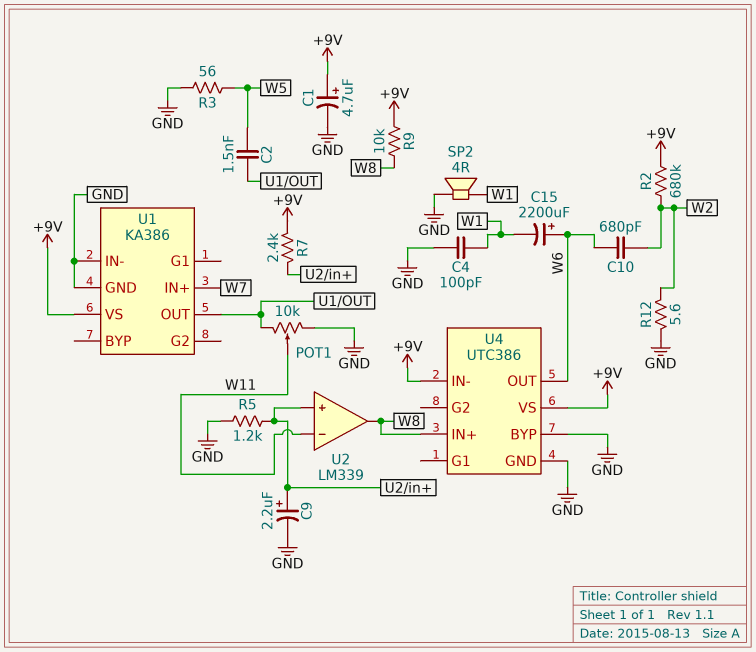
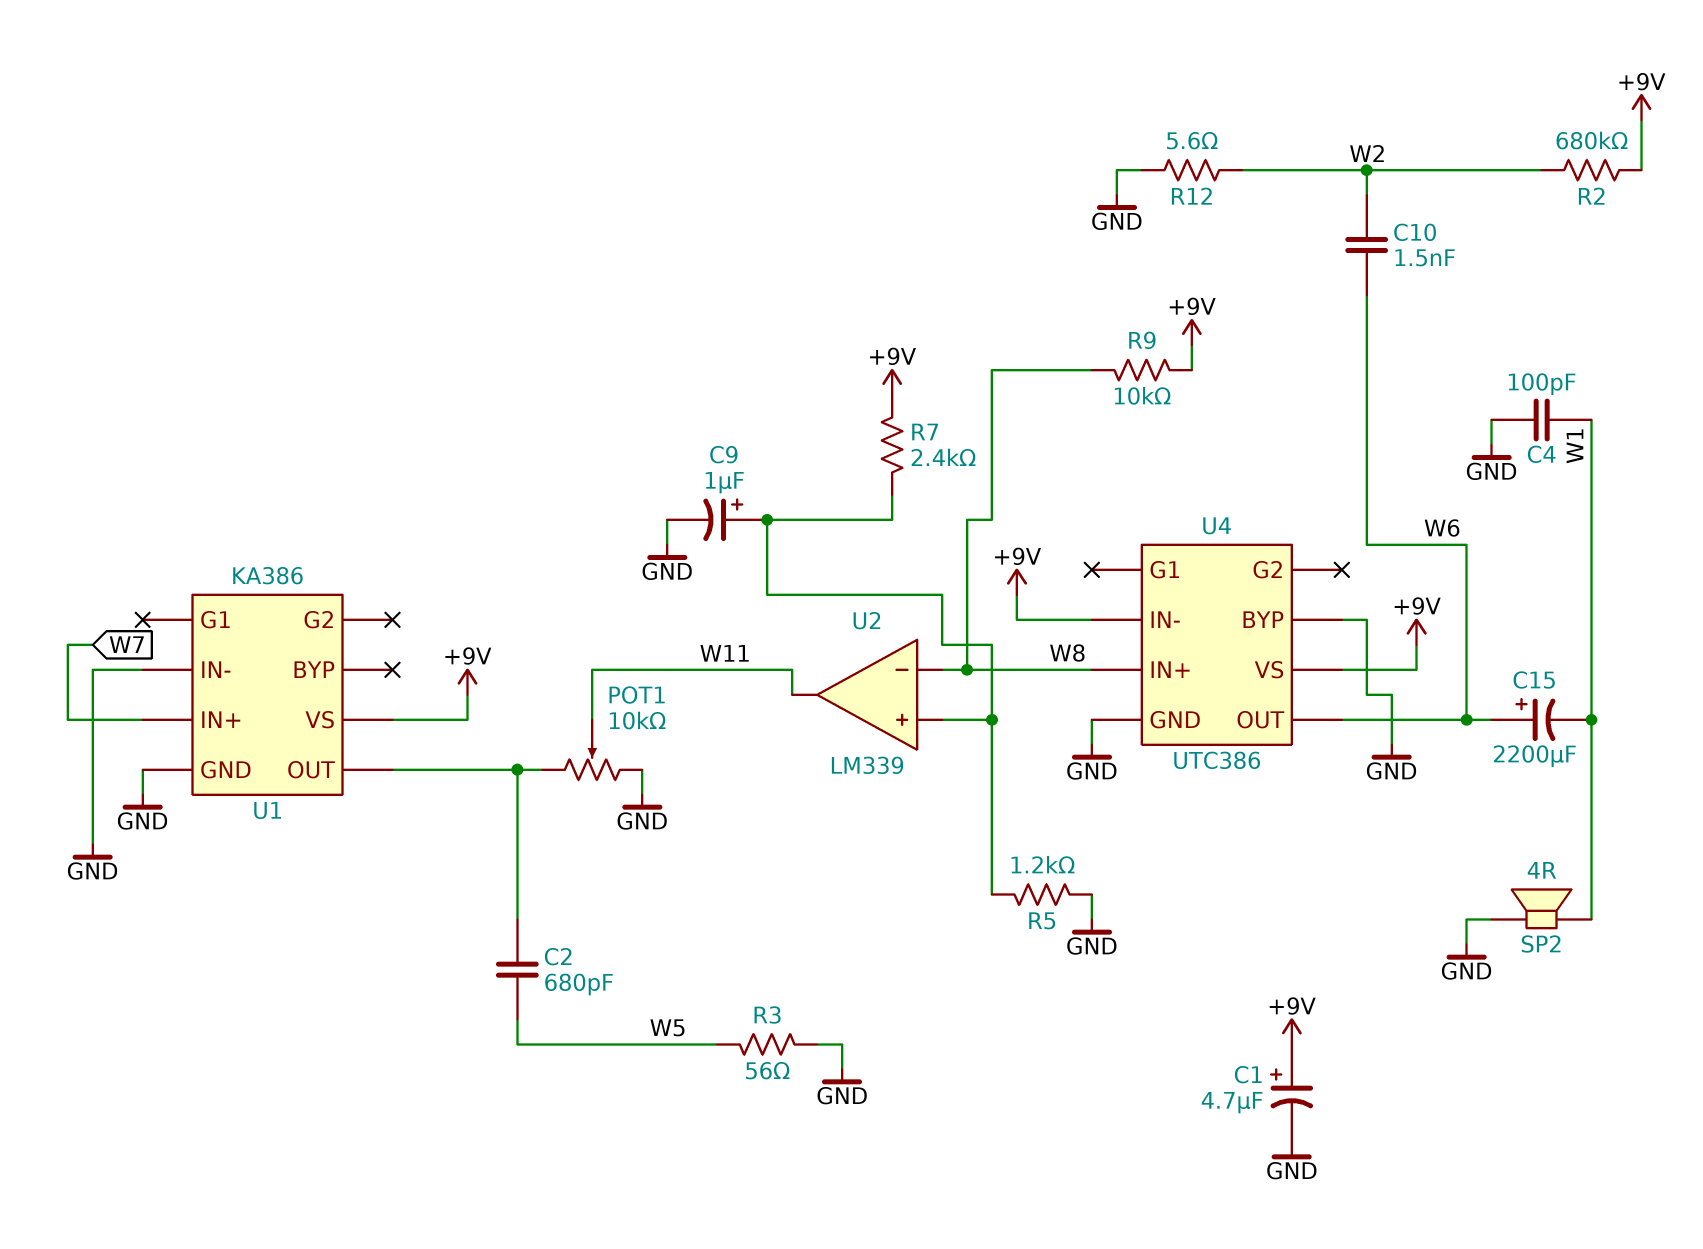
C2: 1.5nF (U1/OUT, W5) -> 680pF (U1/OUT, W5)
C9: 2.2uF (plus U2/in+, minus GND) -> 1uF (plus U2/in+, minus GND)
C10: 680pF (W2, W6) -> 1.5nF (W2, W6)
U2 pin in-: W11 -> W8
U2 pin out: W8 -> W11

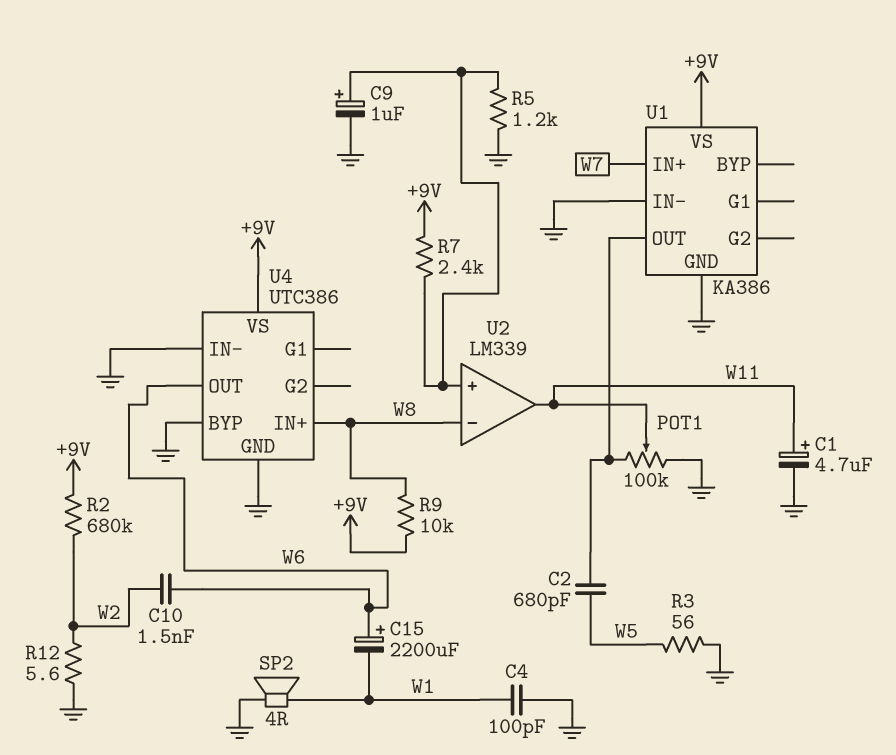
C1: 4.7uF (plus +9V, minus GND) -> 4.7uF (plus W11, minus GND)
POT1: 10k (GND, U1/OUT, wiper W11) -> 100k (GND, U1/OUT, wiper W11)
U4 pin IN-: +9V -> GND

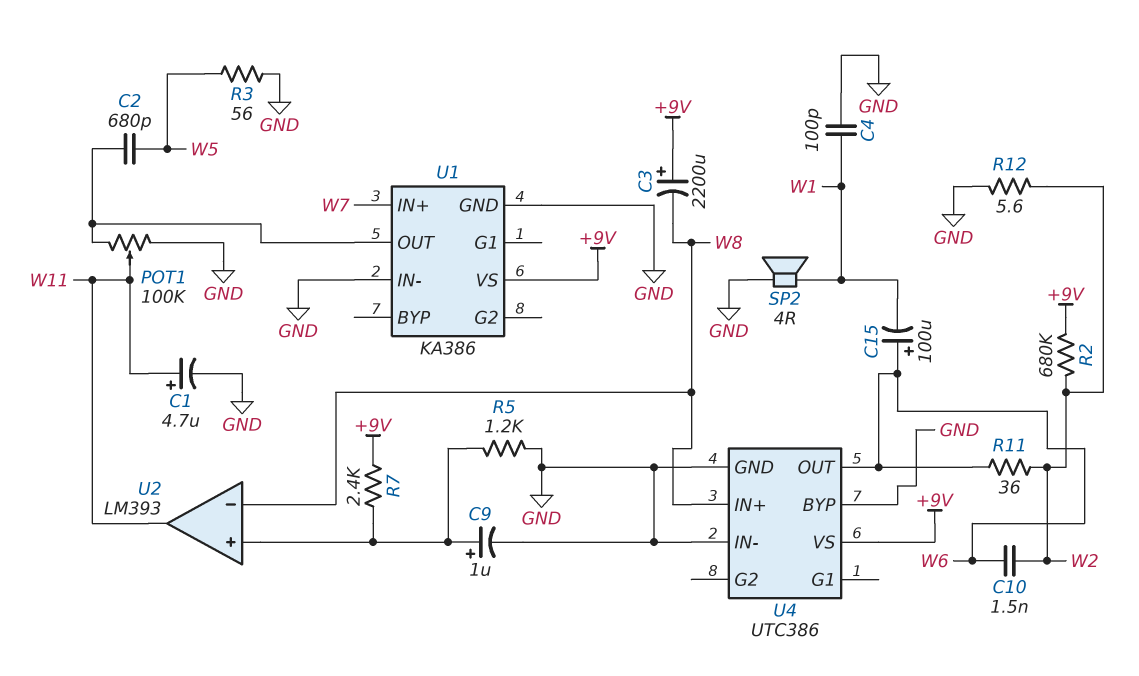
C3: none -> 2200uF (plus +9V, minus W8)
C15: 2200uF (plus W6, minus W1) -> 100uF (plus W6, minus W1)
R9: 10k (+9V, W8) -> none
R11: none -> 36 (W2, W6)
U2: LM339 -> LM393

